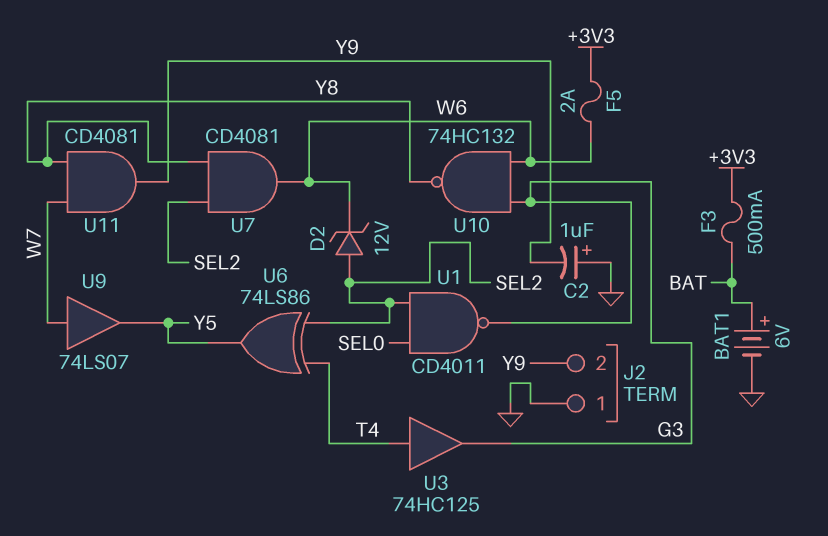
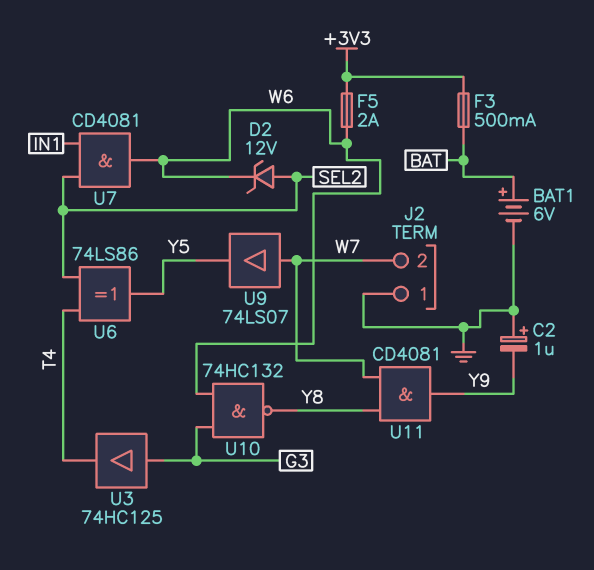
J2 pin 2: Y9 -> W7
U1: NAND CD4011 (in SEL0, in SEL2, out G3) -> none
U3: buffer 74HC125 (in T4, out G3) -> buffer 74HC125 (in G3, out T4)
U7: AND CD4081 (in SEL2, in Y8, out W6) -> AND CD4081 (in IN1, in SEL2, out W6)

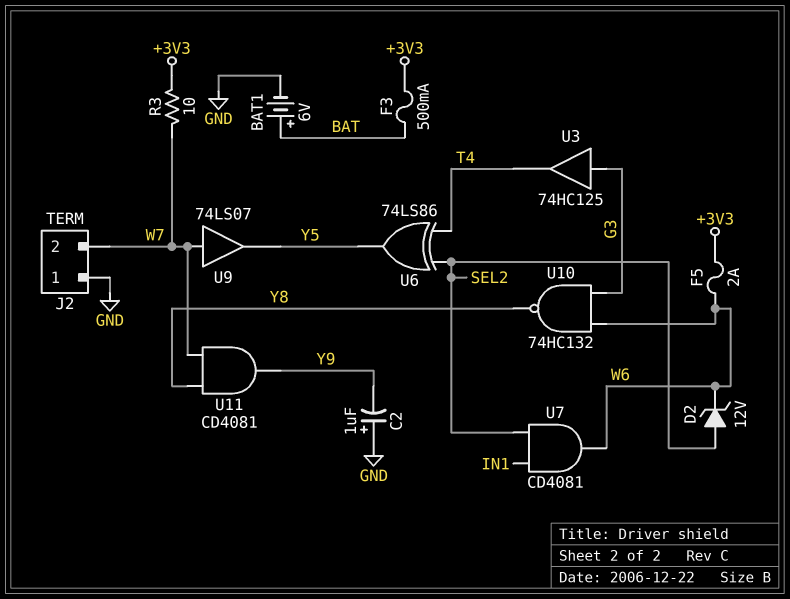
R3: none -> 10 (+3V3, W7)

